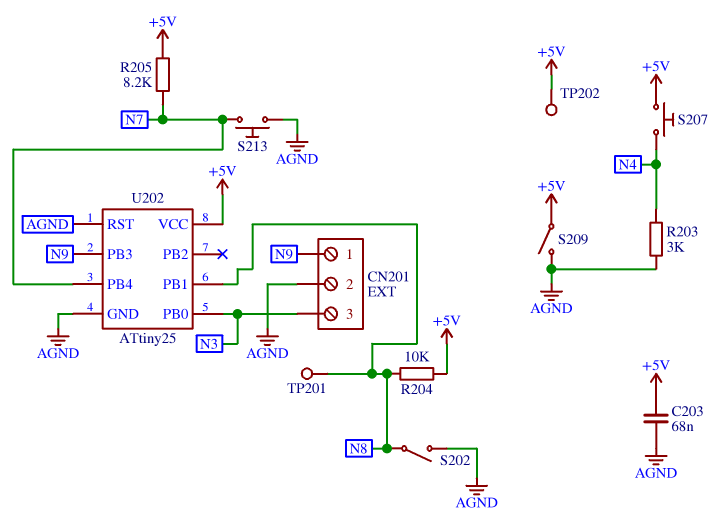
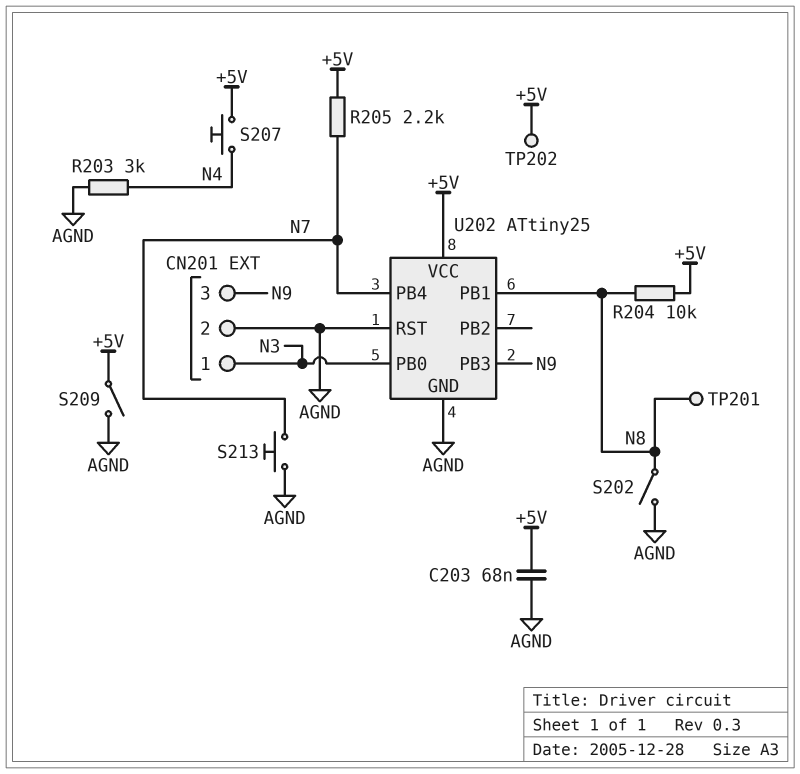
CN201 pin 1: N9 -> N3
CN201 pin 3: N3 -> N9
R205: 8.2k (+5V, N7) -> 2.2k (+5V, N7)

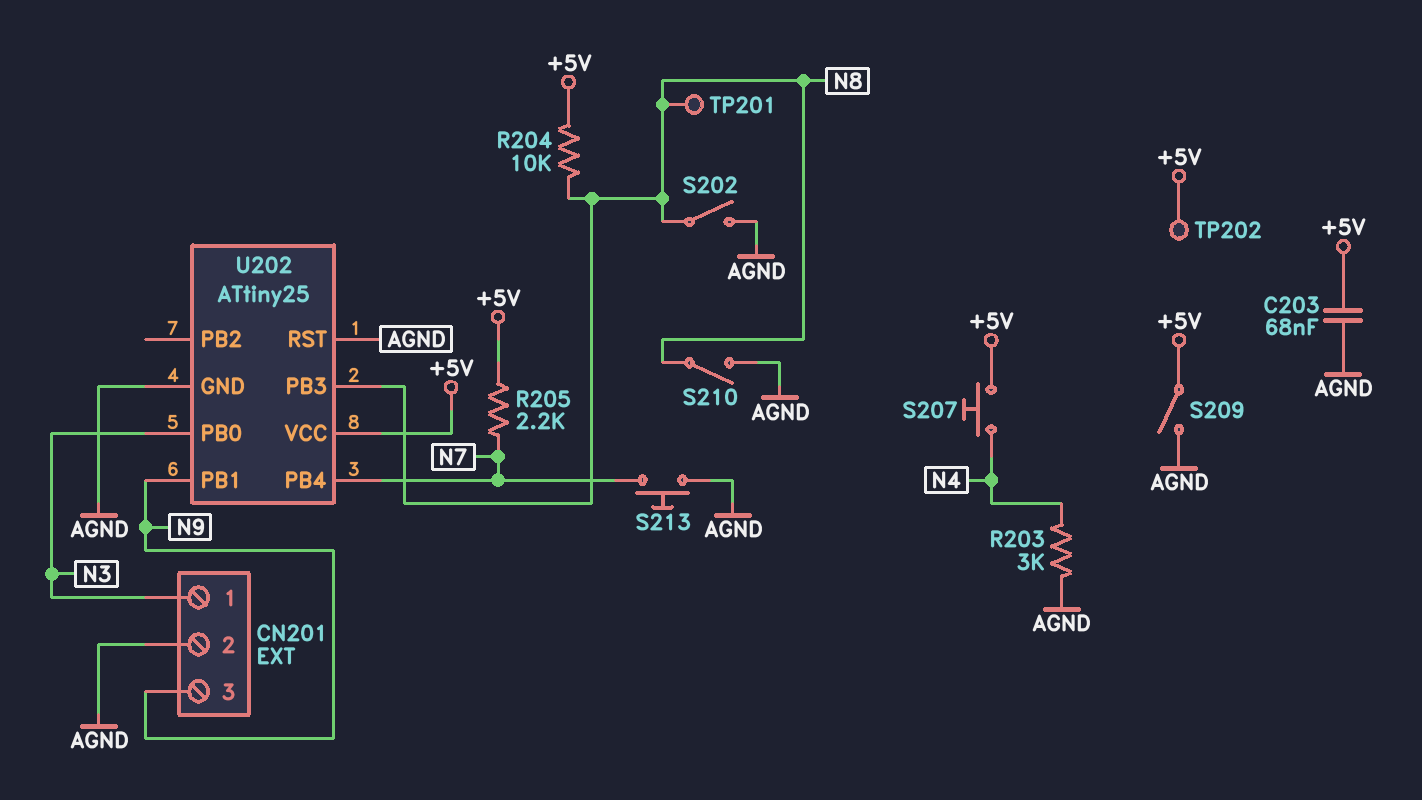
S210: none -> switch (AGND, N8)
U202 pin PB1: N8 -> N9
U202 pin PB3: N9 -> N8

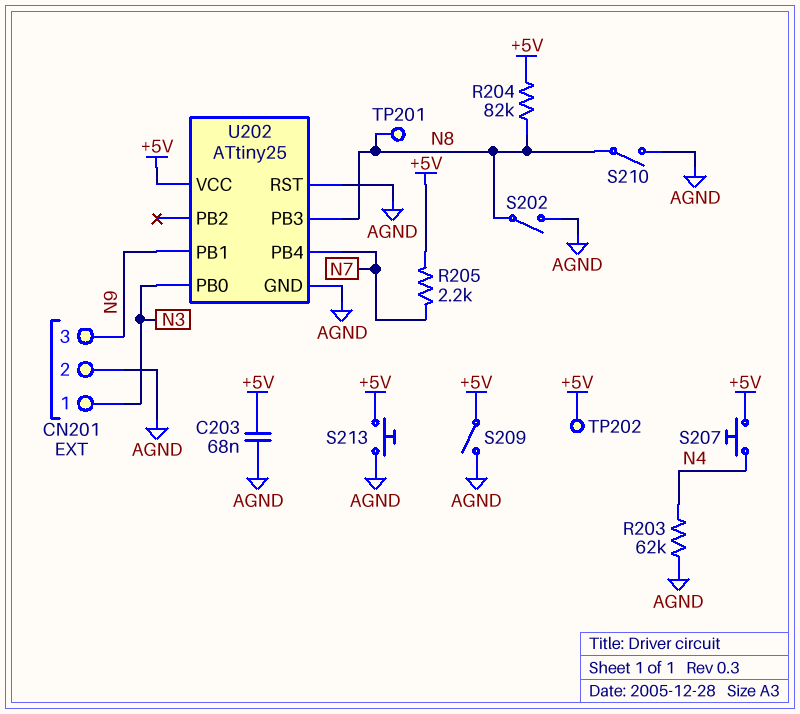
R203: 3k (AGND, N4) -> 62k (AGND, N4)
R204: 10k (+5V, N8) -> 82k (+5V, N8)
S213: button (AGND, N7) -> button (+5V, AGND)

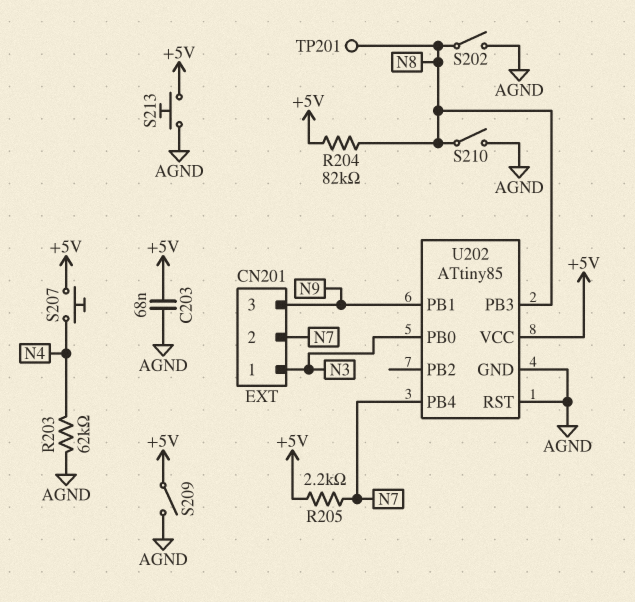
CN201 pin 2: AGND -> N7
TP202: test point (+5V) -> none
U202: ATtiny25 -> ATtiny85

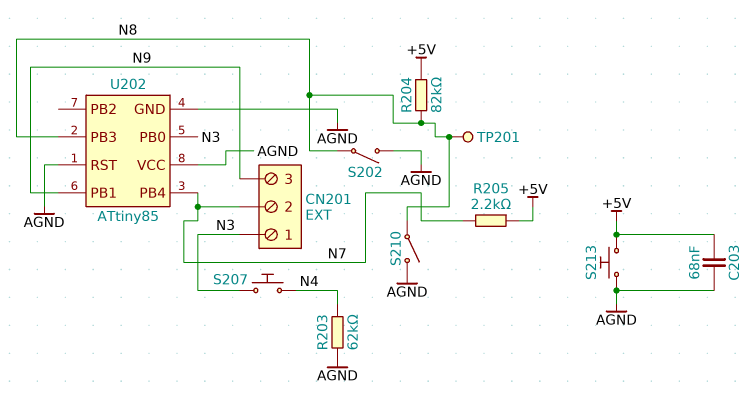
S207: button (+5V, N4) -> button (N3, N4)
S209: switch (+5V, AGND) -> none
U202 pin VCC: +5V -> AGND

